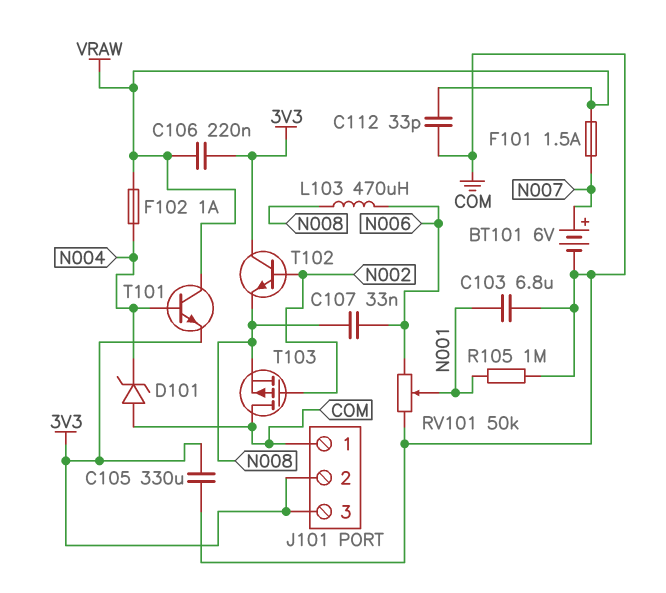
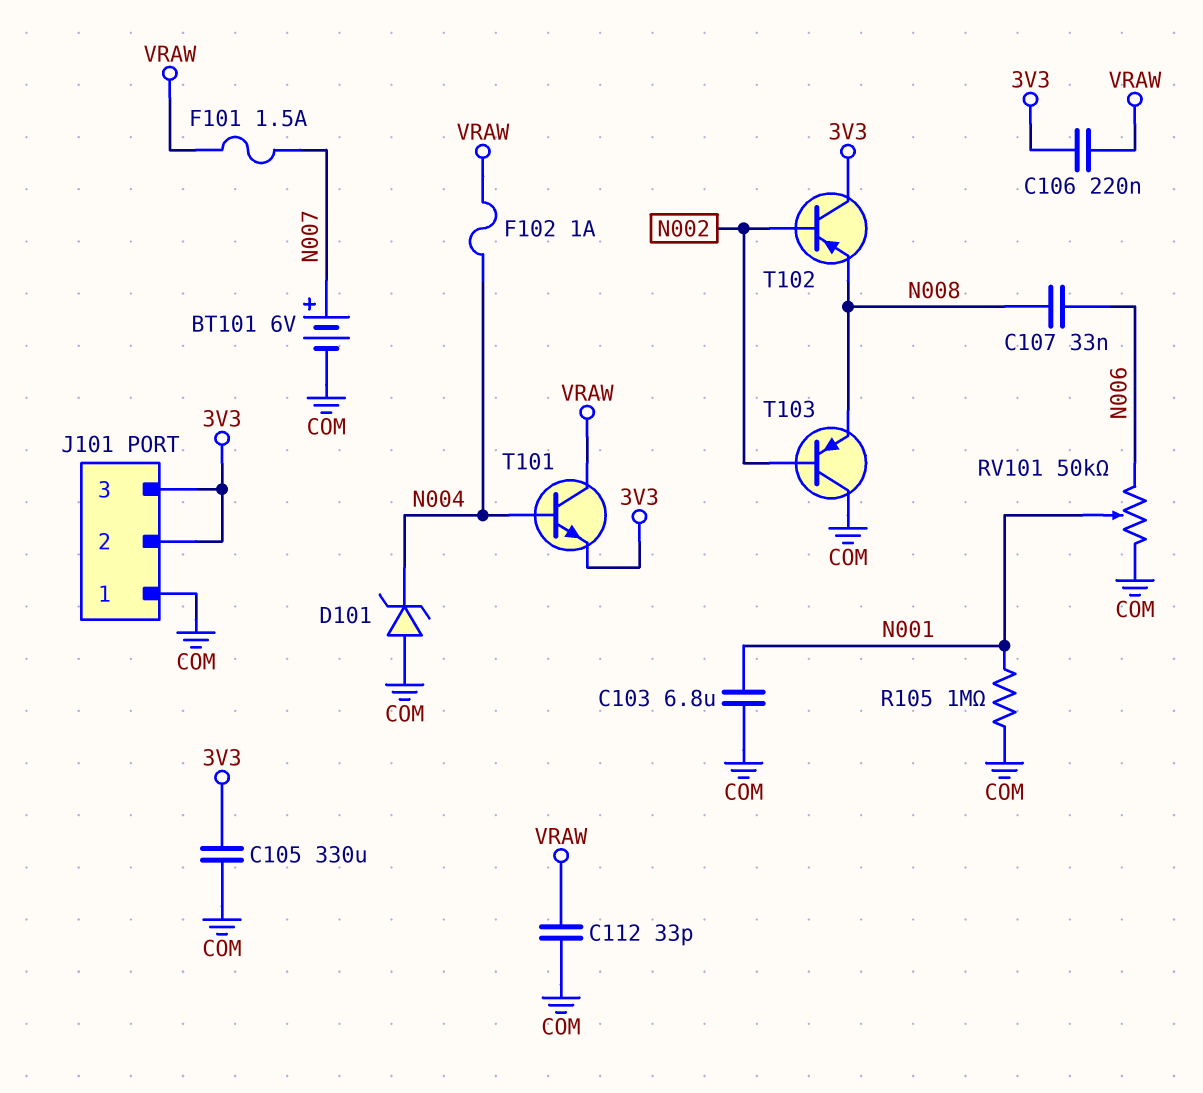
L103: 470uH (N006, N008) -> none
T102: NPN (B N002, C 3V3, E N008) -> PNP (B N002, C 3V3, E N008)
T103: PMOS (G N002, D COM, S N008) -> PNP (B N002, C COM, E N008)

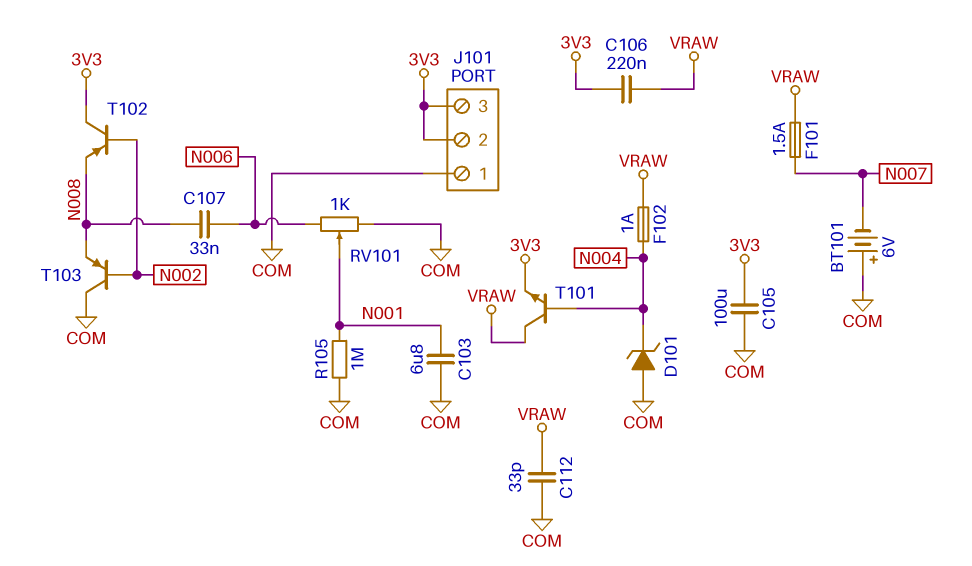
BT101: 6V (plus N007, minus COM) -> 6V (plus COM, minus N007)
C105: 330uF (3V3, COM) -> 100uF (3V3, COM)
RV101: 50k (COM, N006, wiper N001) -> 1k (COM, N006, wiper N001)

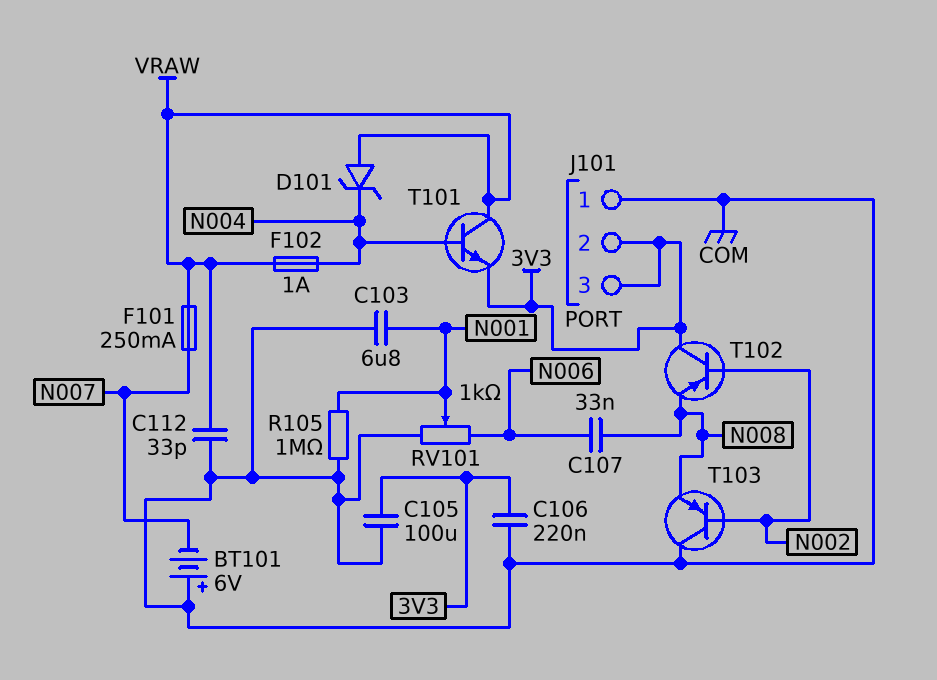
C106: 220nF (3V3, VRAW) -> 220nF (3V3, COM)
D101: zener (A COM, K N004) -> zener (A VRAW, K N004)
F101: 1.5A (N007, VRAW) -> 250mA (N007, VRAW)

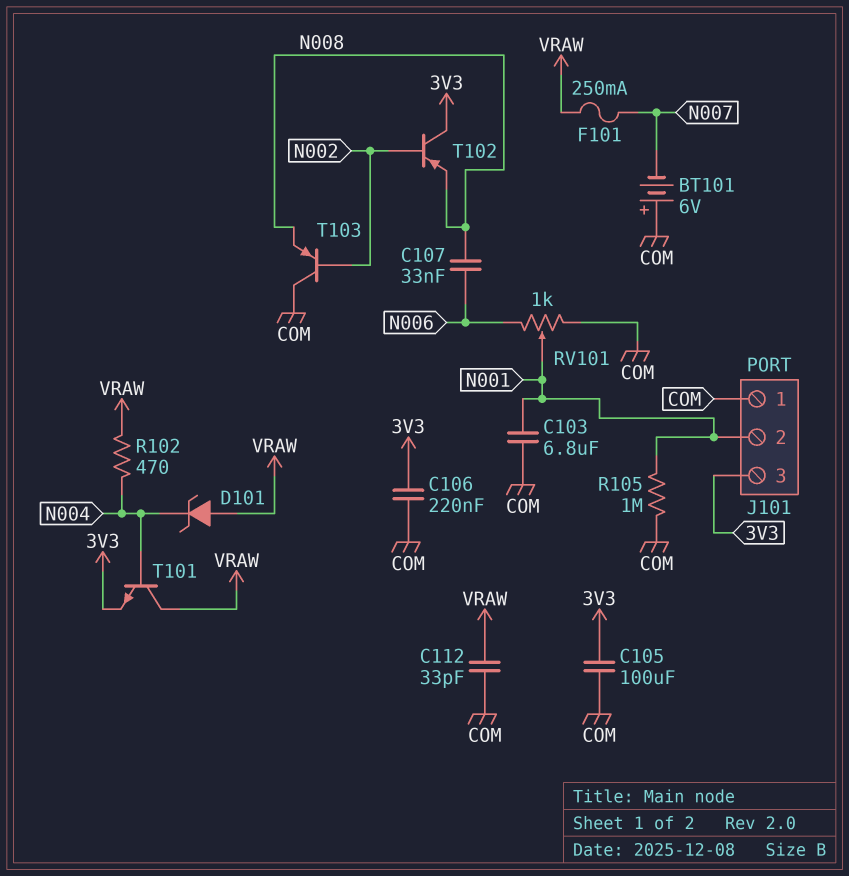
F102: 1A (N004, VRAW) -> none
J101 pin 2: 3V3 -> N001
R102: none -> 470 (N004, VRAW)

